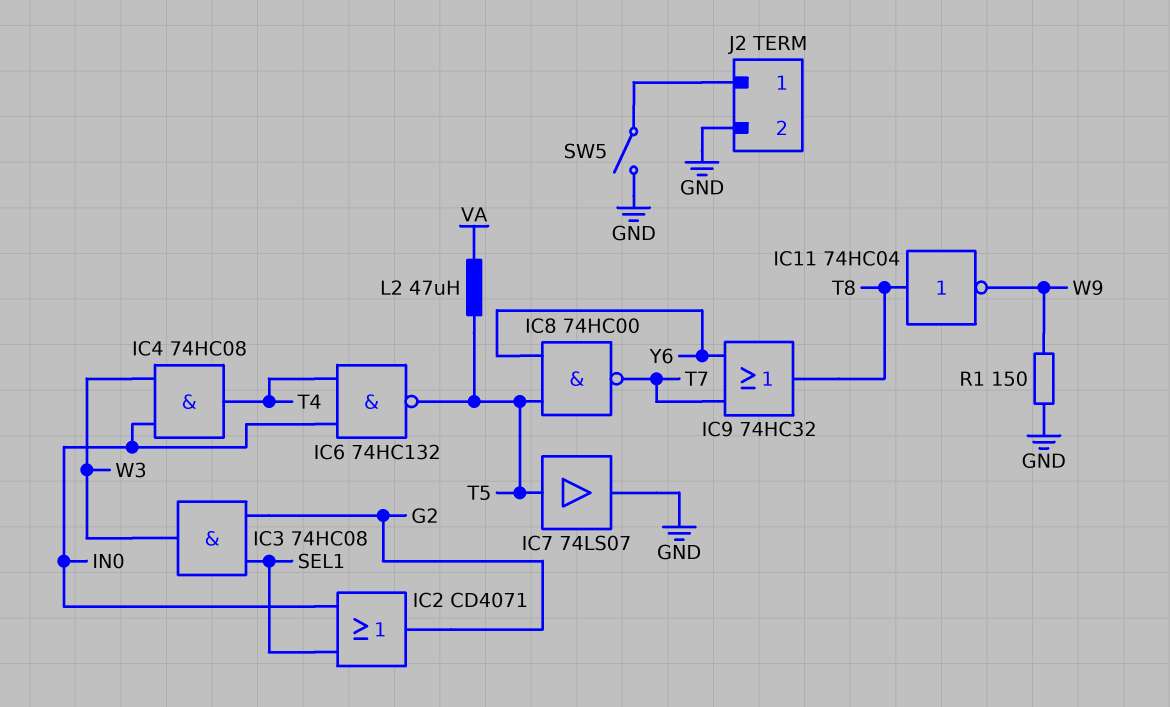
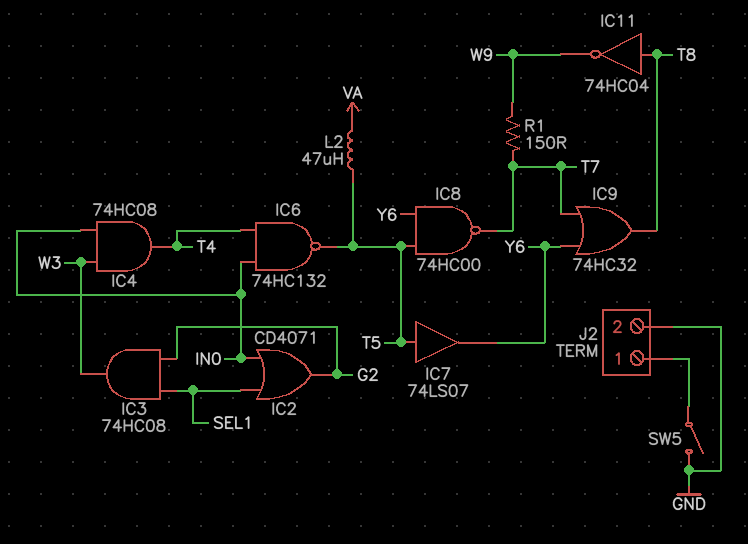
IC7: buffer 74LS07 (in T5, out GND) -> buffer 74LS07 (in T5, out Y6)
R1: 150 (GND, W9) -> 150 (T7, W9)

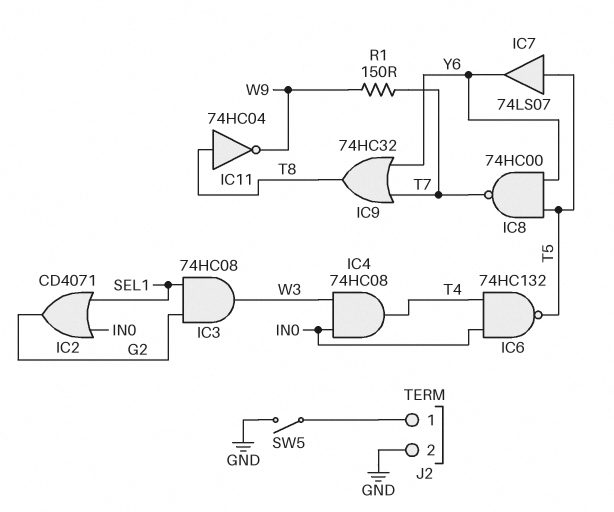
L2: 47uH (T5, VA) -> none

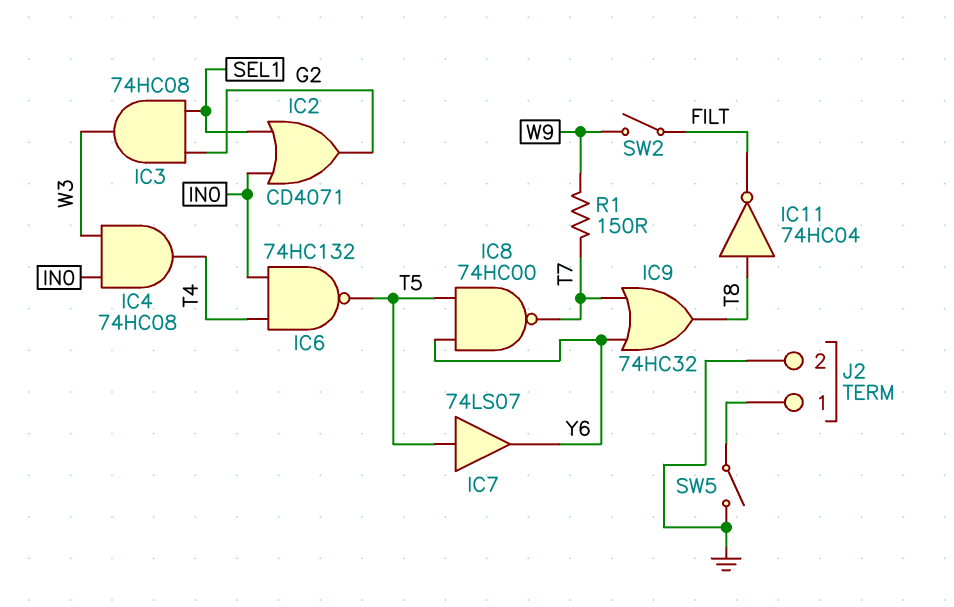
IC11: NOT 74HC04 (in T8, out W9) -> NOT 74HC04 (in T8, out FILT)
SW2: none -> switch (FILT, W9)

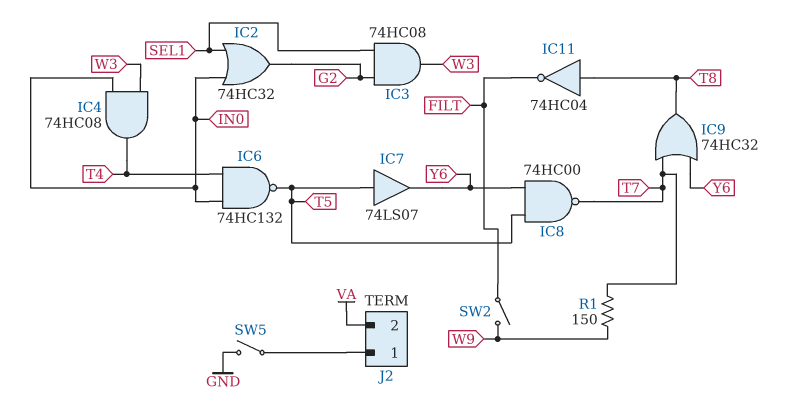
IC2: OR CD4071 (in IN0, in SEL1, out G2) -> OR 74HC32 (in IN0, in SEL1, out G2)
J2 pin 2: GND -> VA

